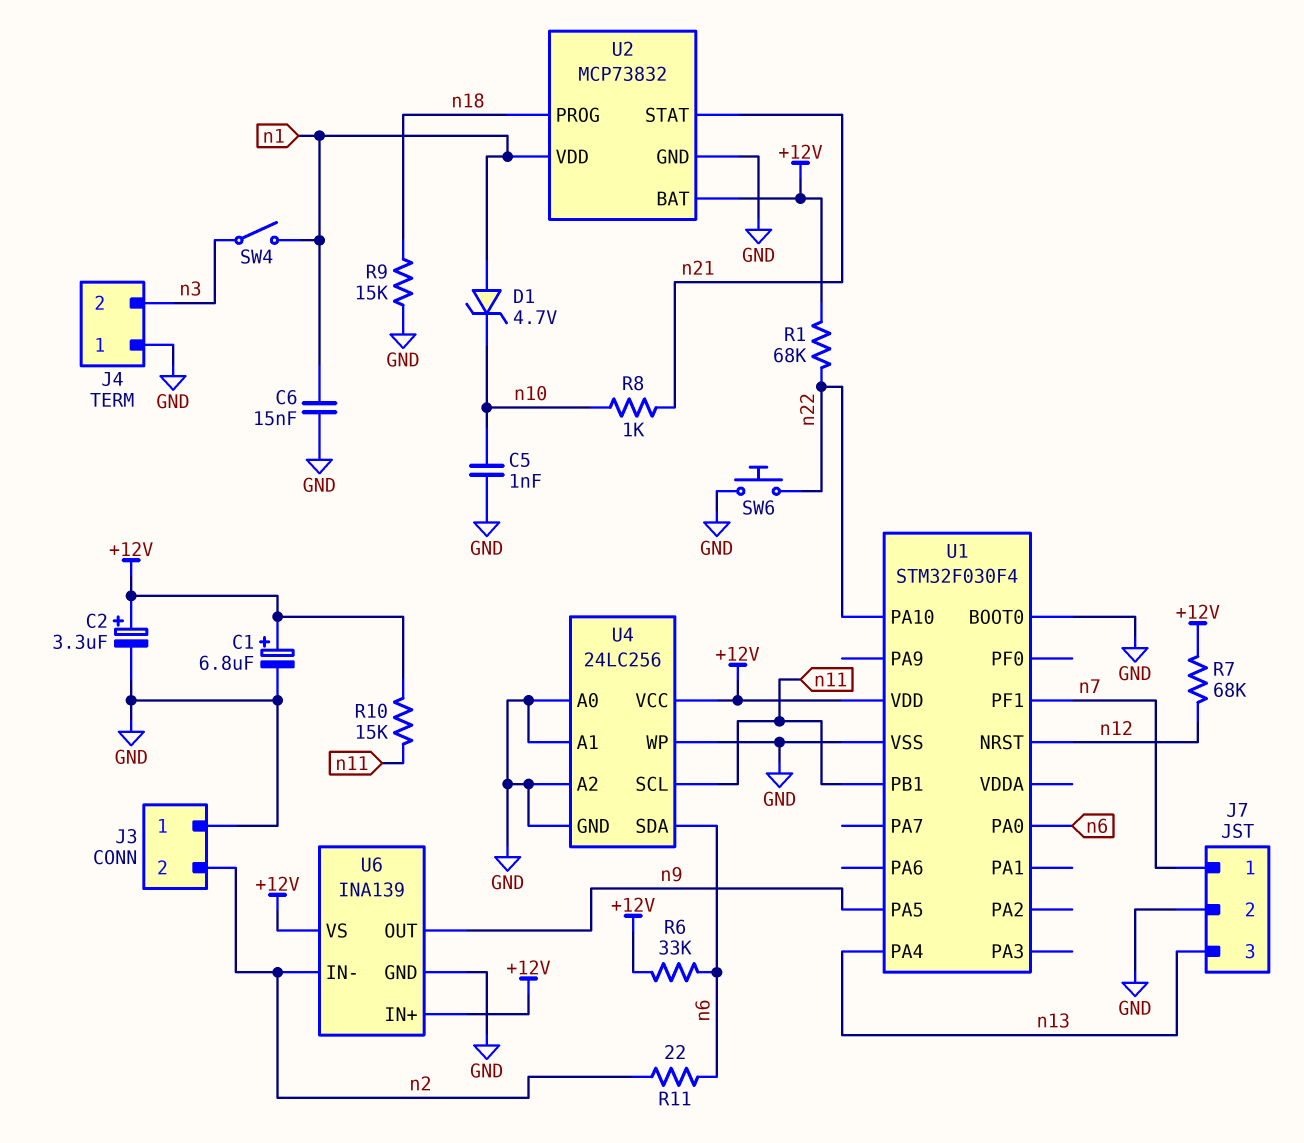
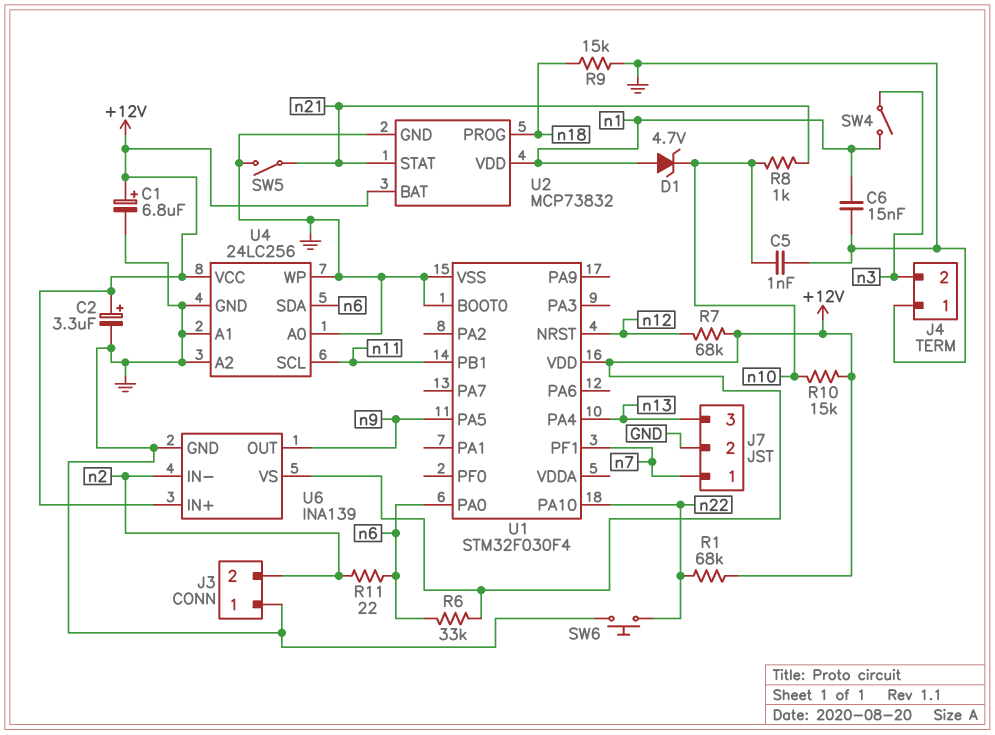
R10: 15k (+12V, n11) -> 15k (+12V, n10)
SW5: none -> switch (GND, n21)

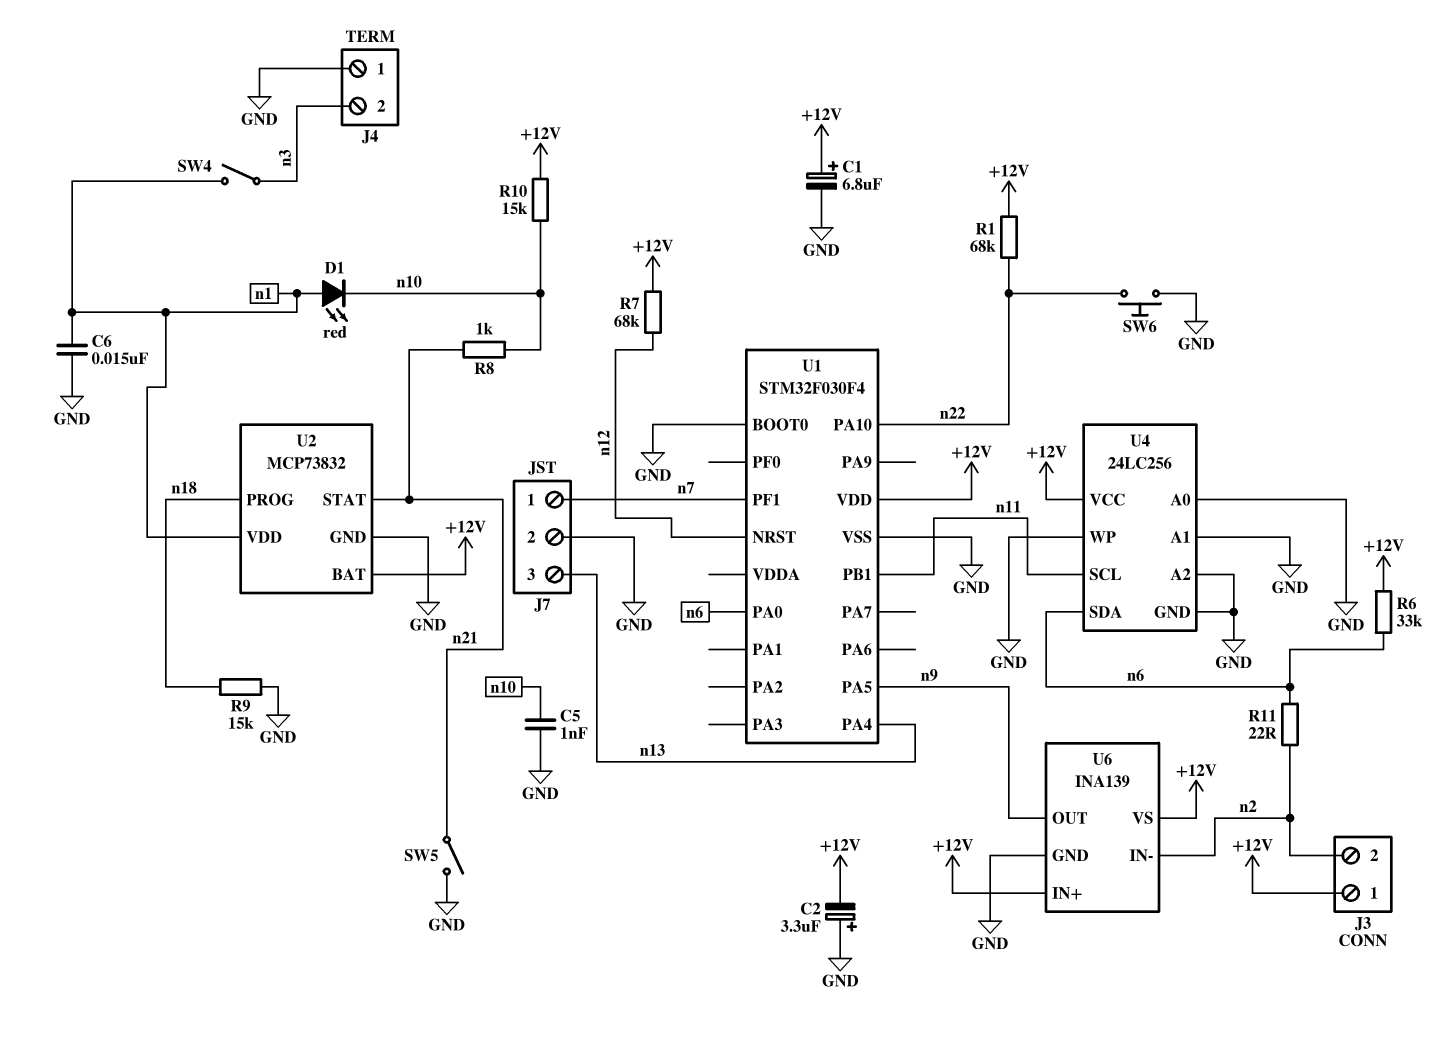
C2: 3.3uF (plus +12V, minus GND) -> 3.3uF (plus GND, minus +12V)
D1: zener 4.7V (A n1, K n10) -> LED red (A n1, K n10)
J3 pin 1: GND -> +12V

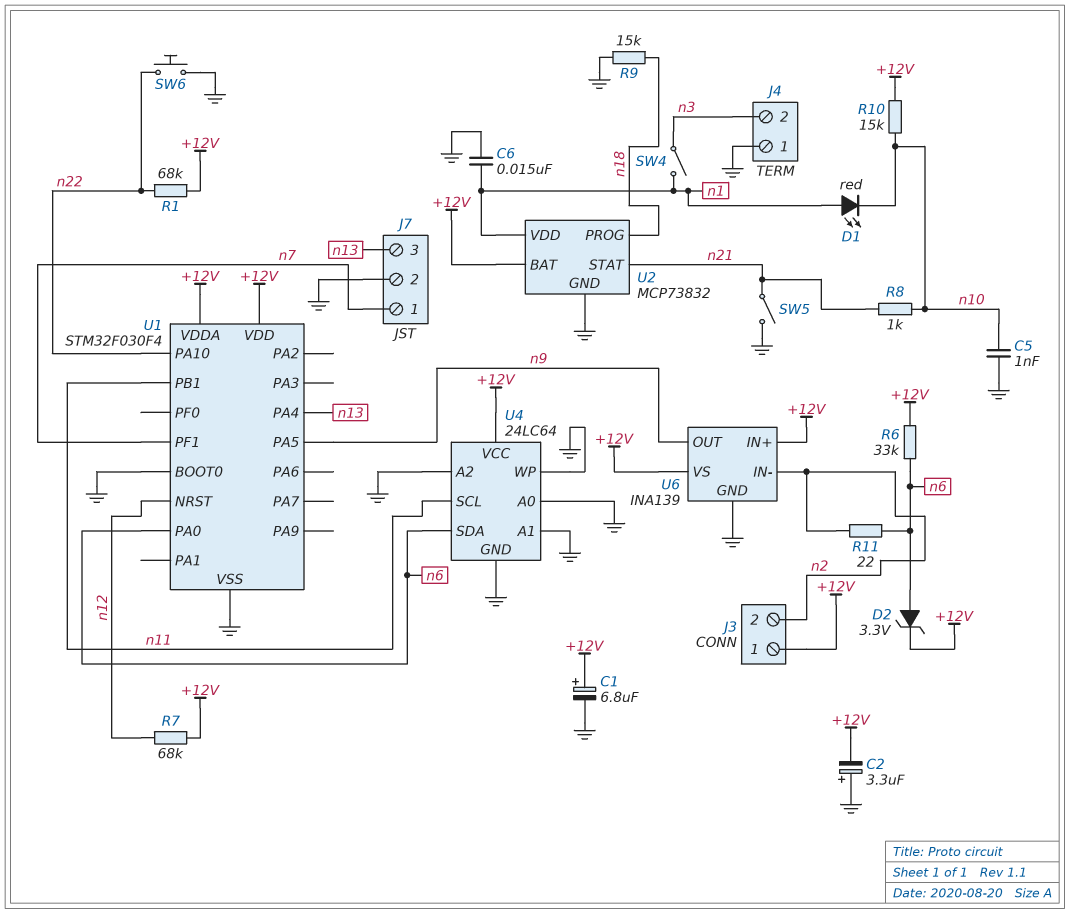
D2: none -> zener 3.3V (A n6, K +12V)
U1 pin VDDA: none -> +12V
U4: 24LC256 -> 24LC64

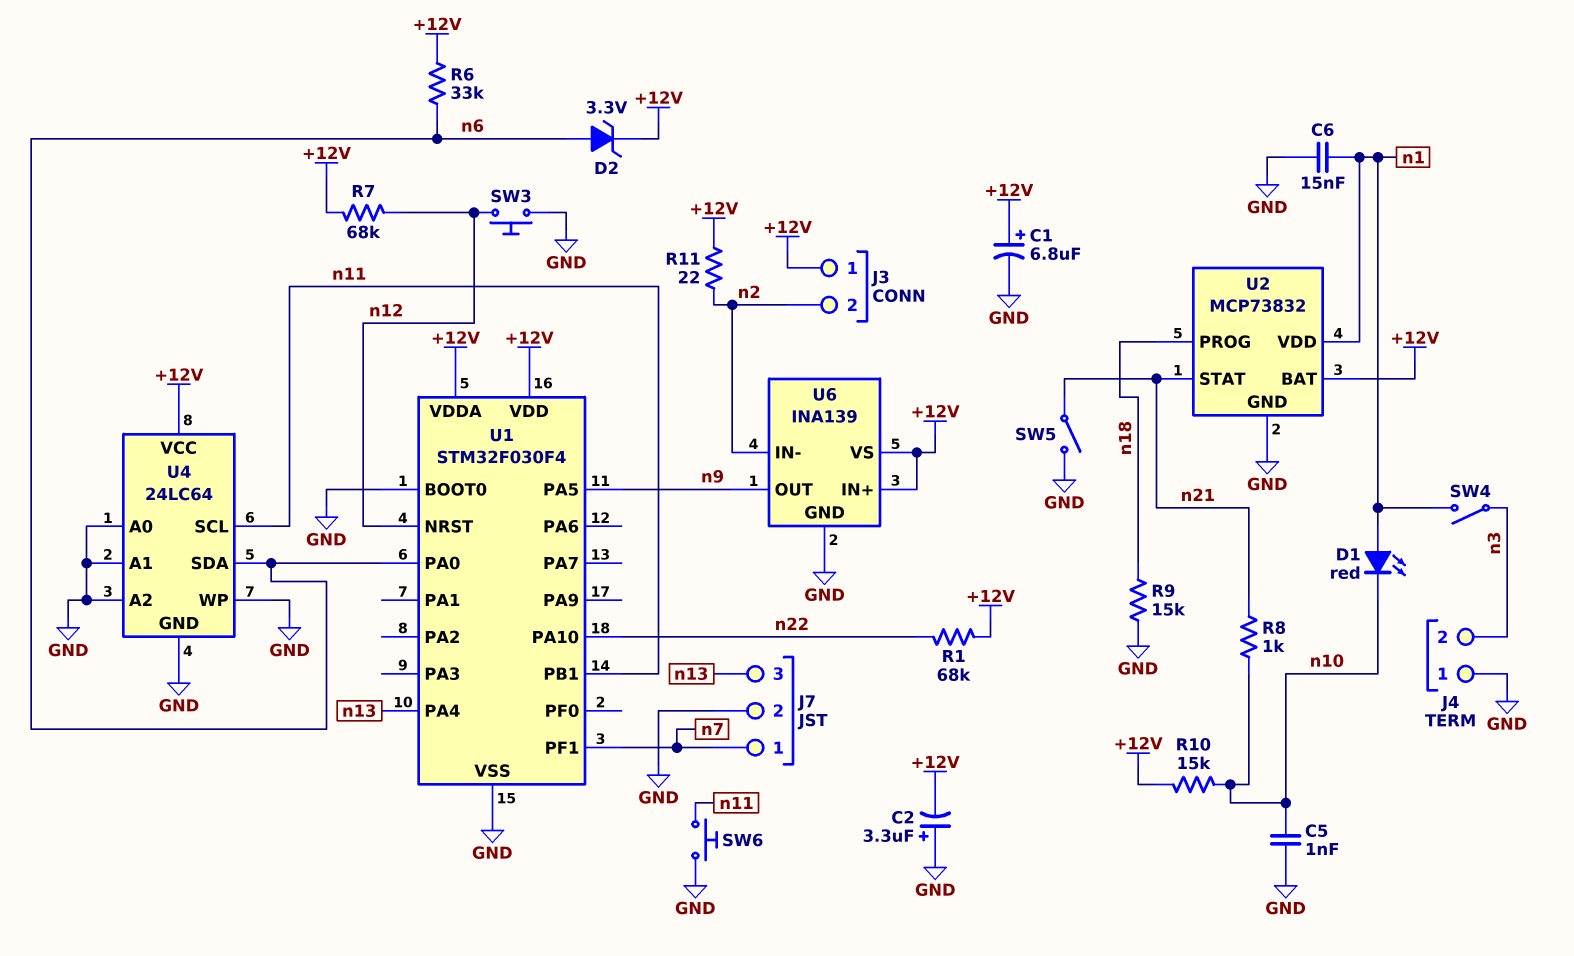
R11: 22 (n2, n6) -> 22 (+12V, n2)
SW3: none -> button (GND, n12)
SW6: button (GND, n22) -> button (GND, n11)

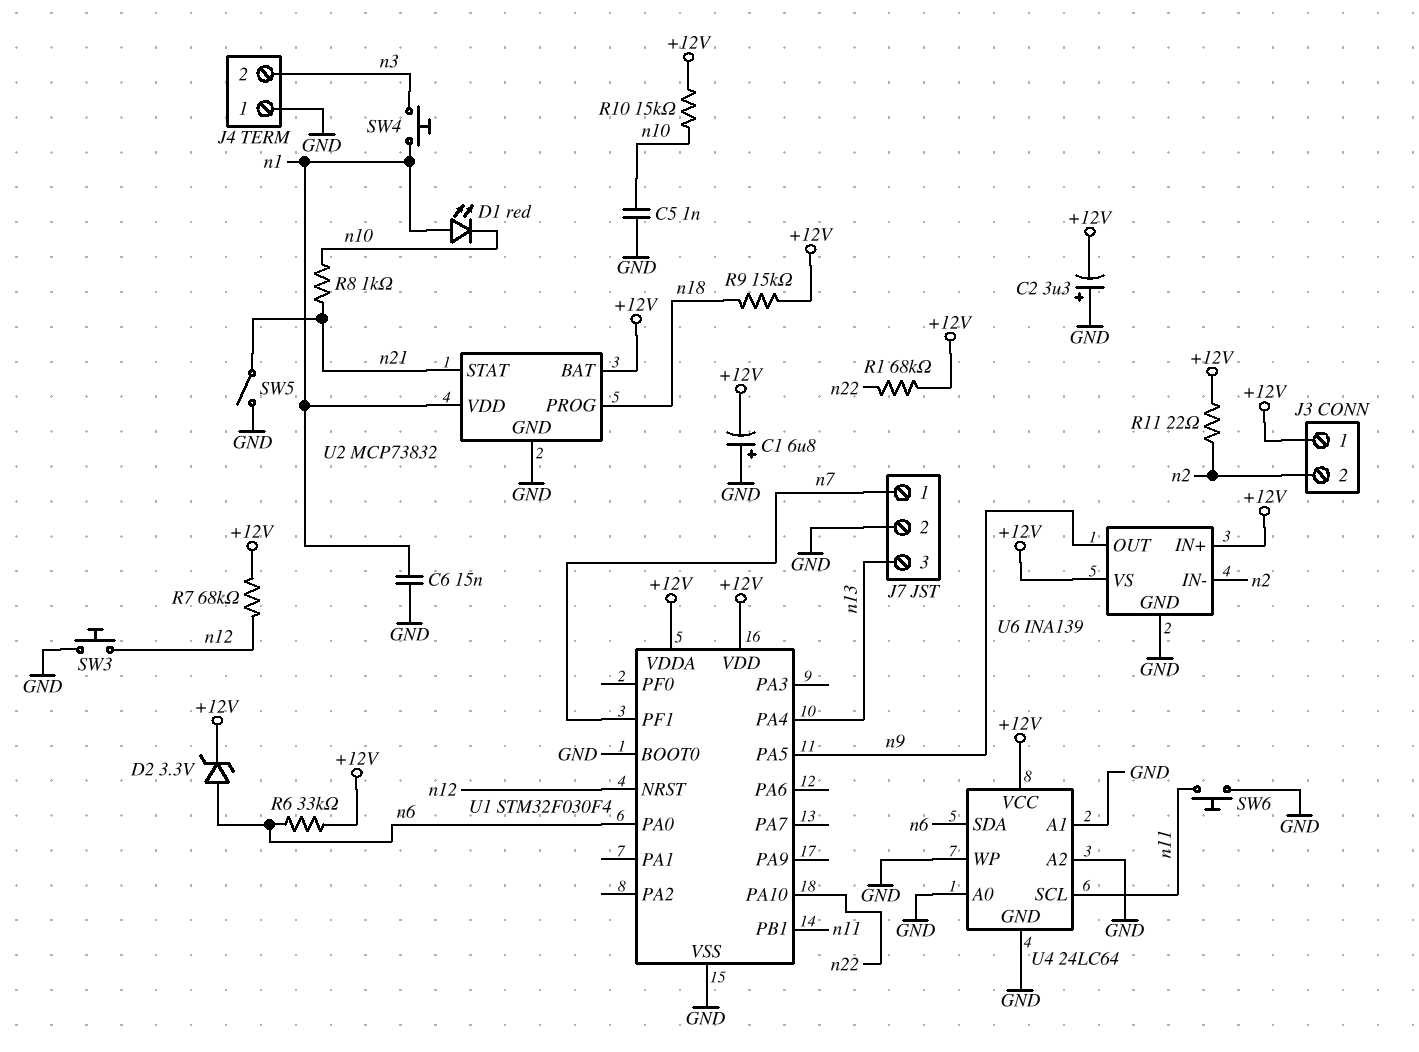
C1: 6.8uF (plus +12V, minus GND) -> 6.8uF (plus GND, minus +12V)
R9: 15k (GND, n18) -> 15k (+12V, n18)
SW4: switch (n1, n3) -> button (n1, n3)

